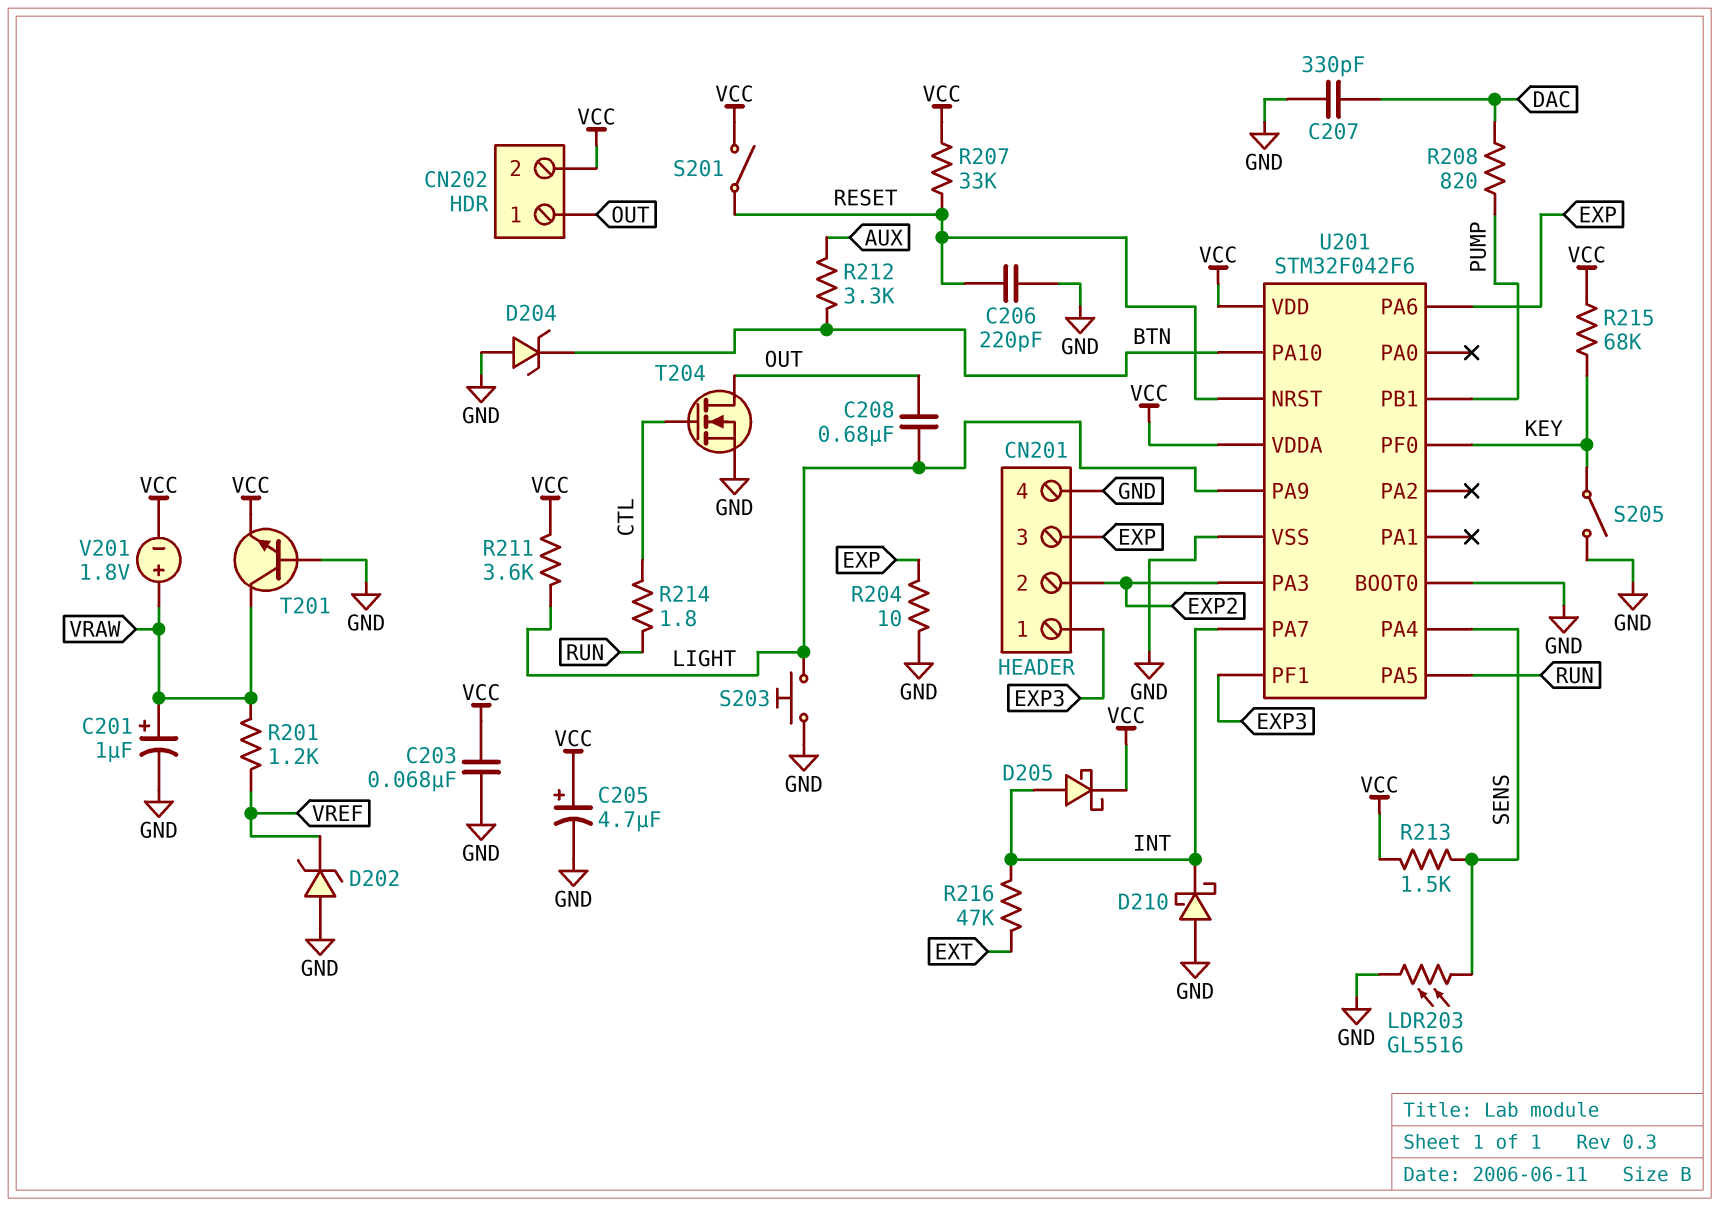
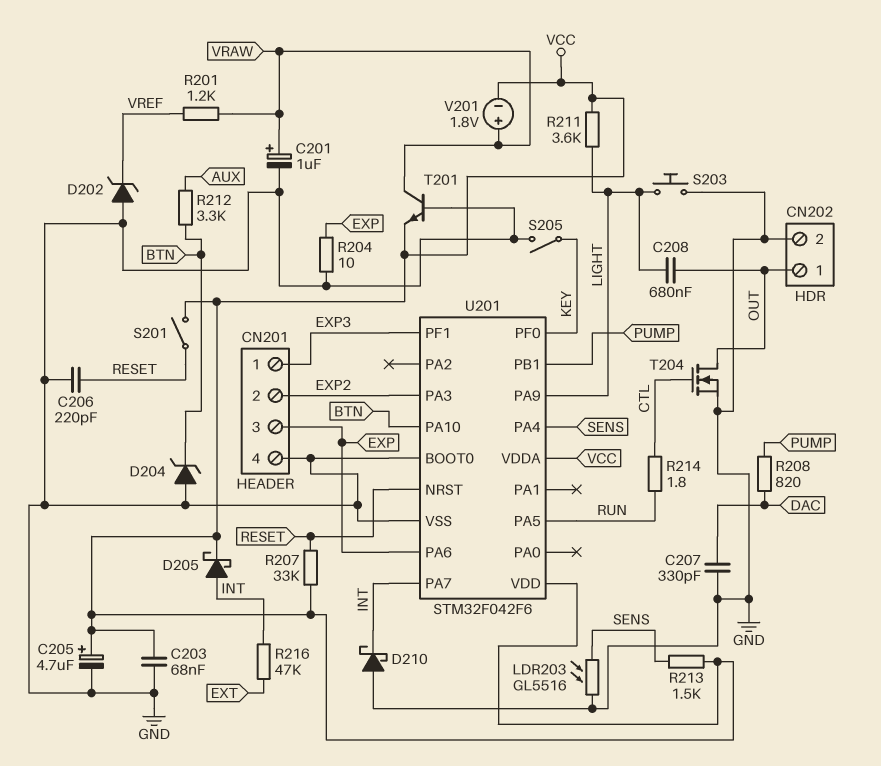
CN202 pin 2: VCC -> GND
R215: 68k (KEY, VCC) -> none

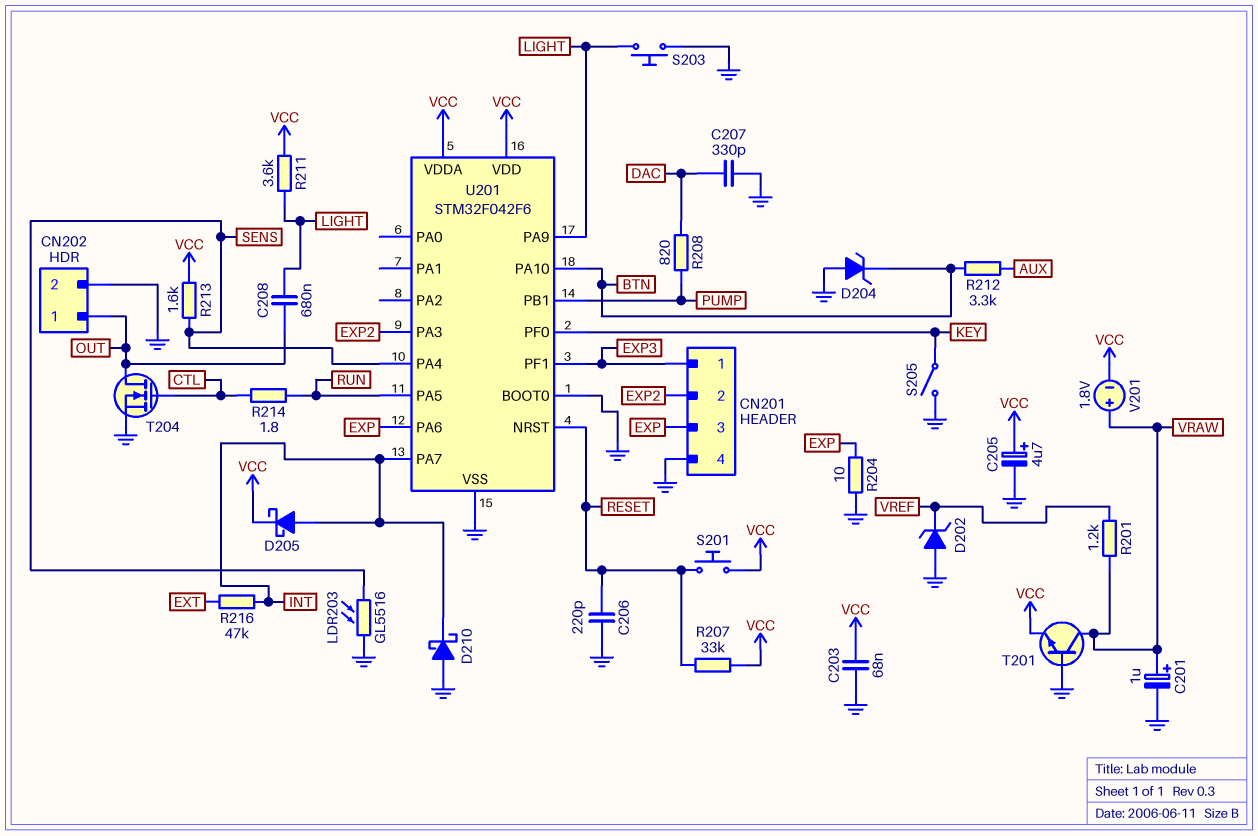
R213: 1.5k (SENS, VCC) -> 1.6k (SENS, VCC)
S201: switch (RESET, VCC) -> button (RESET, VCC)

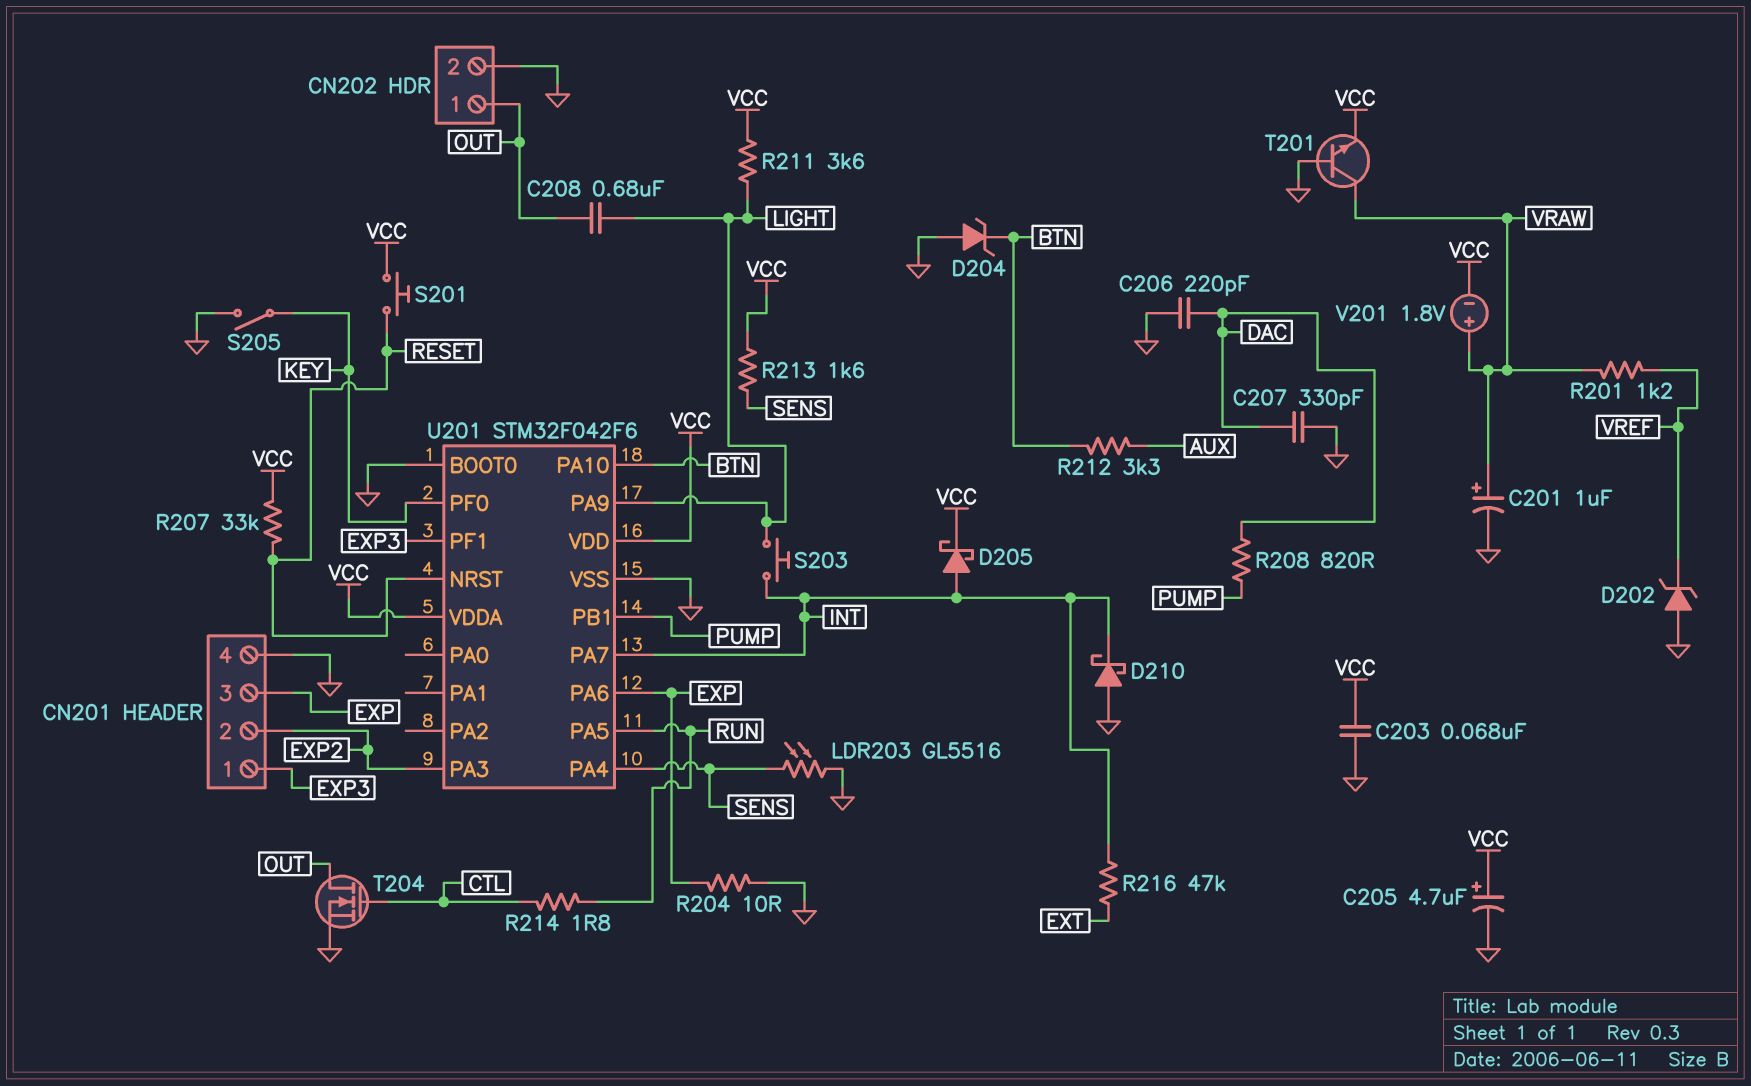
C206: 220pF (GND, RESET) -> 220pF (DAC, GND)
S203: button (GND, LIGHT) -> button (INT, LIGHT)

